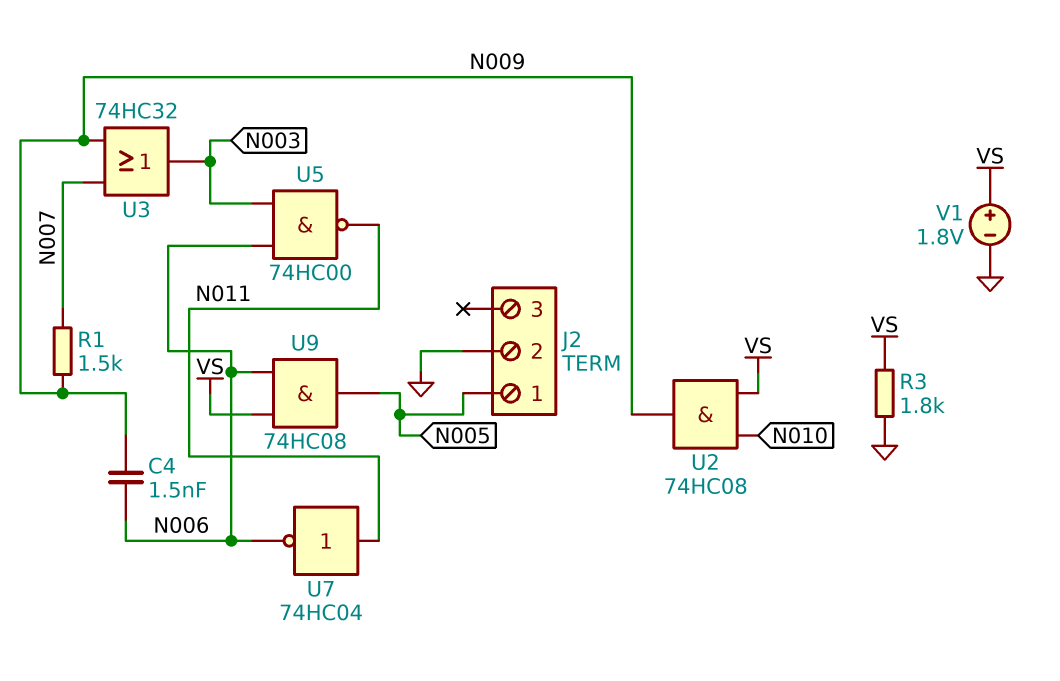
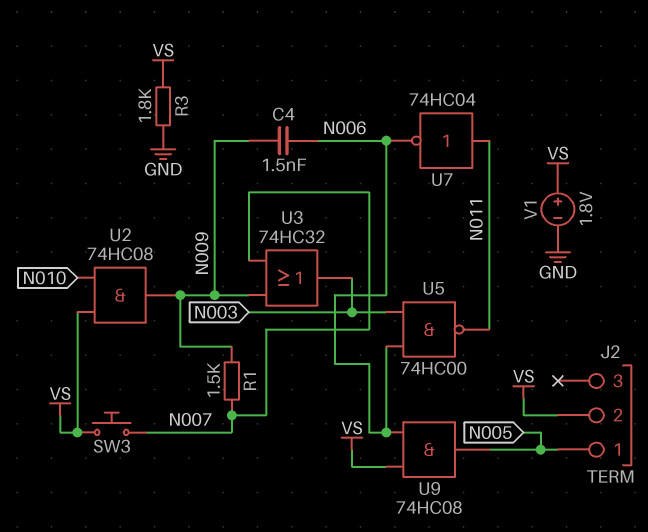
J2 pin 2: GND -> VS
SW3: none -> button (N007, VS)

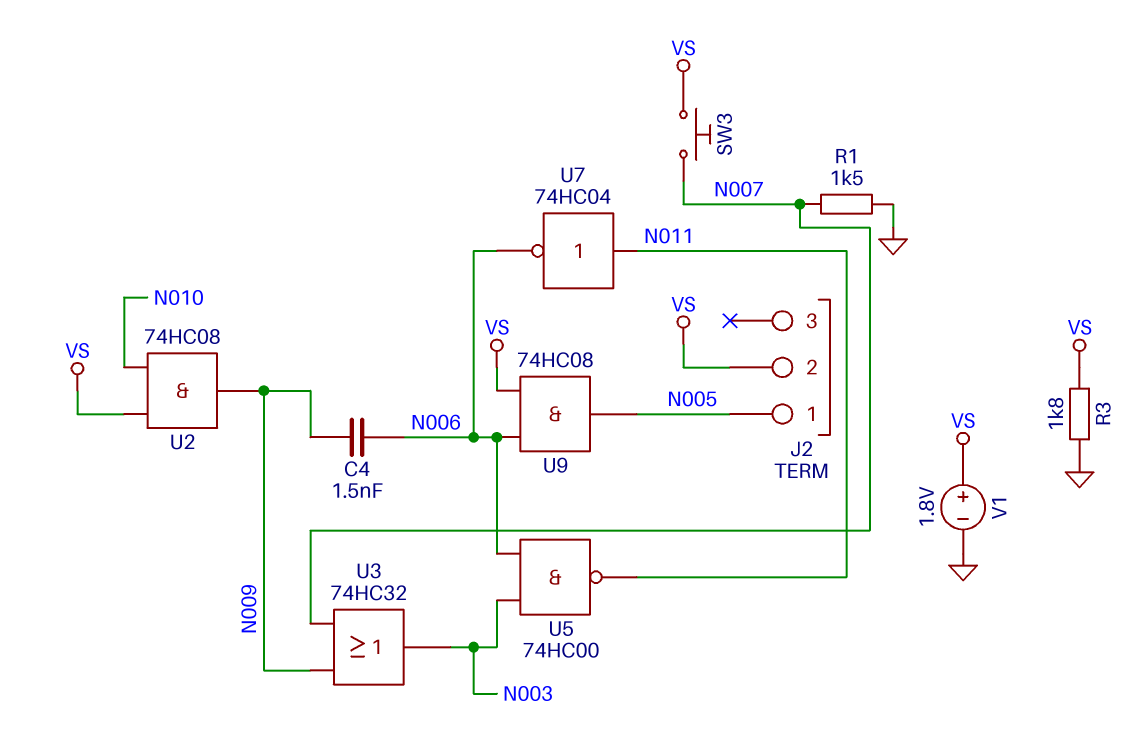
R1: 1.5k (N007, N009) -> 1.5k (GND, N007)

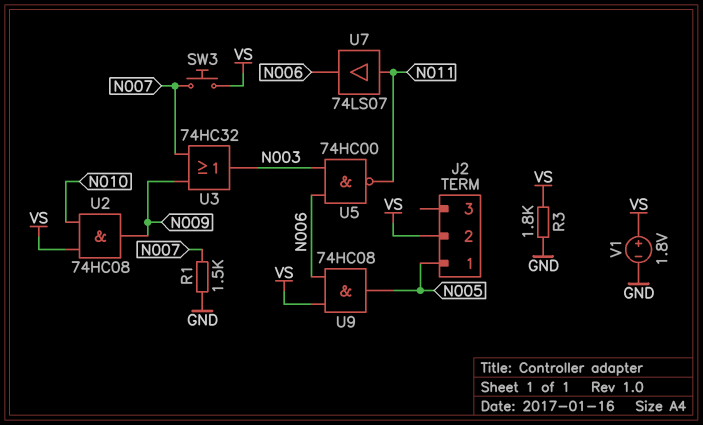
C4: 1.5nF (N006, N009) -> none
U7: NOT 74HC04 (in N011, out N006) -> buffer 74LS07 (in N011, out N006)

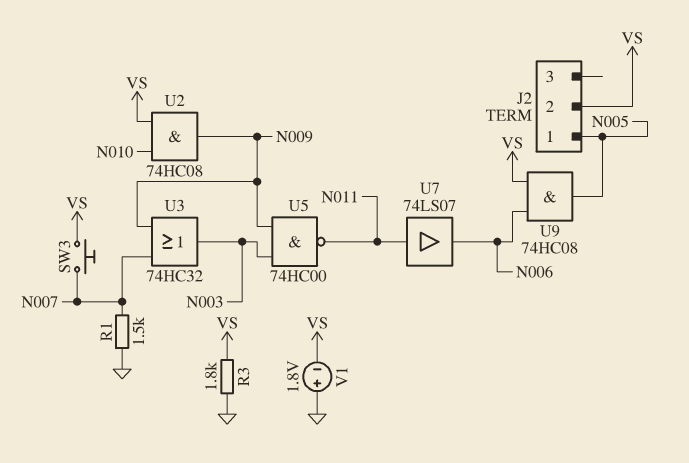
U5: NAND 74HC00 (in N003, in N006, out N011) -> NAND 74HC00 (in N003, in N009, out N011)
V1: 1.8V (plus VS, minus GND) -> 1.8V (plus GND, minus VS)

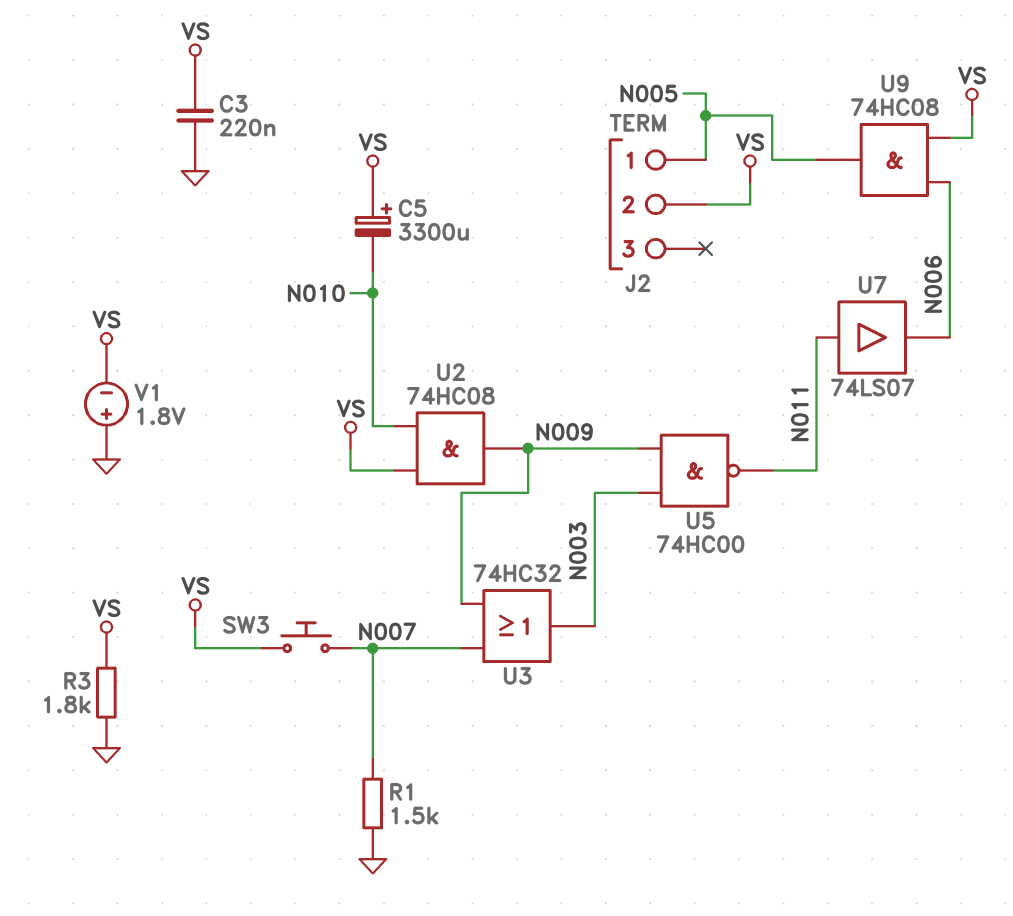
C3: none -> 220nF (GND, VS)
C5: none -> 3300uF (plus VS, minus N010)

